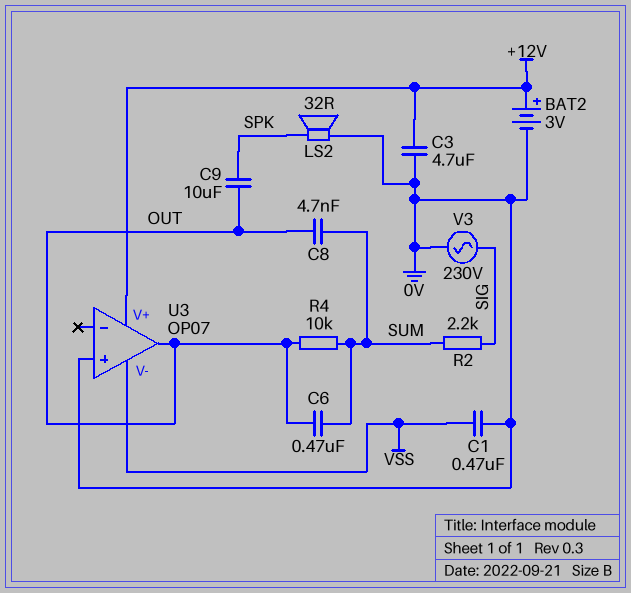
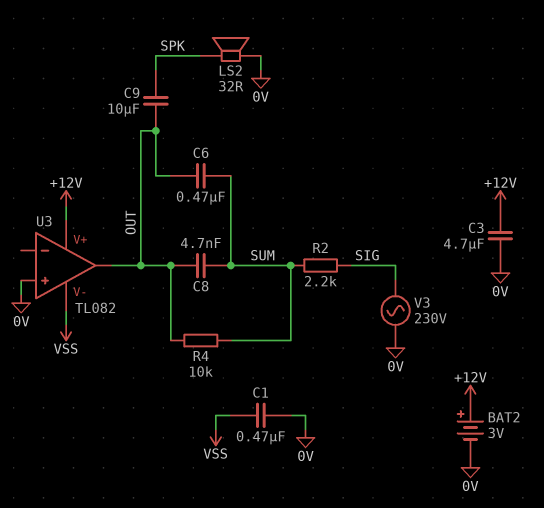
U3: OP07 -> TL082

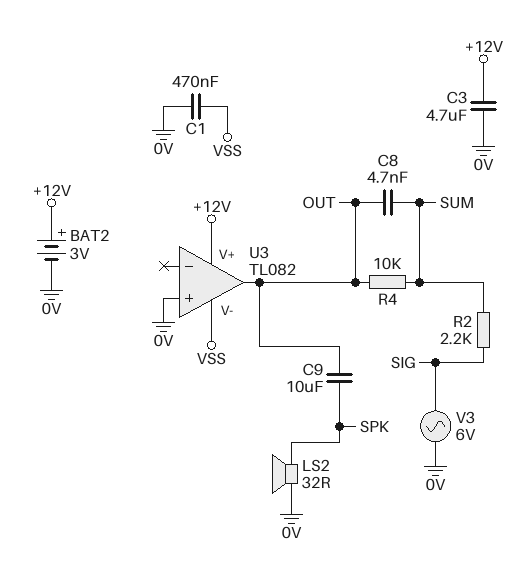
C6: 470nF (OUT, SUM) -> none
V3: AC 230V (0V, SIG) -> AC 6V (0V, SIG)

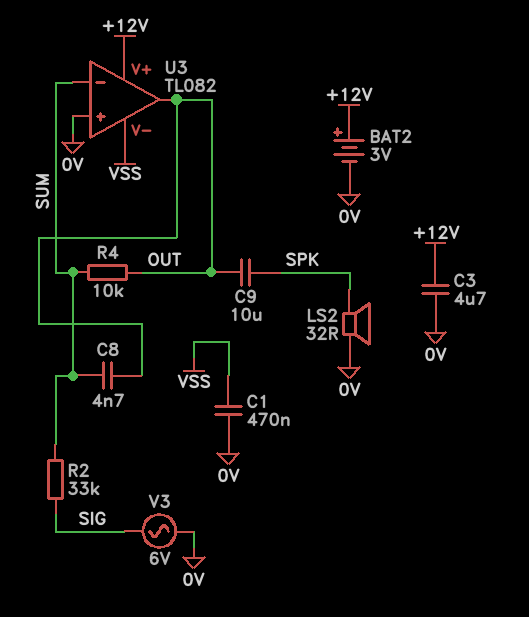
R2: 2.2k (SIG, SUM) -> 33k (SIG, SUM)
U3 pin in-: none -> SUM

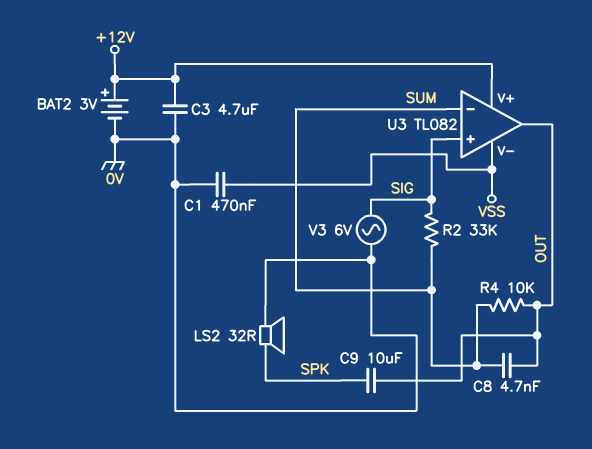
U3 pin in+: 0V -> SIG

